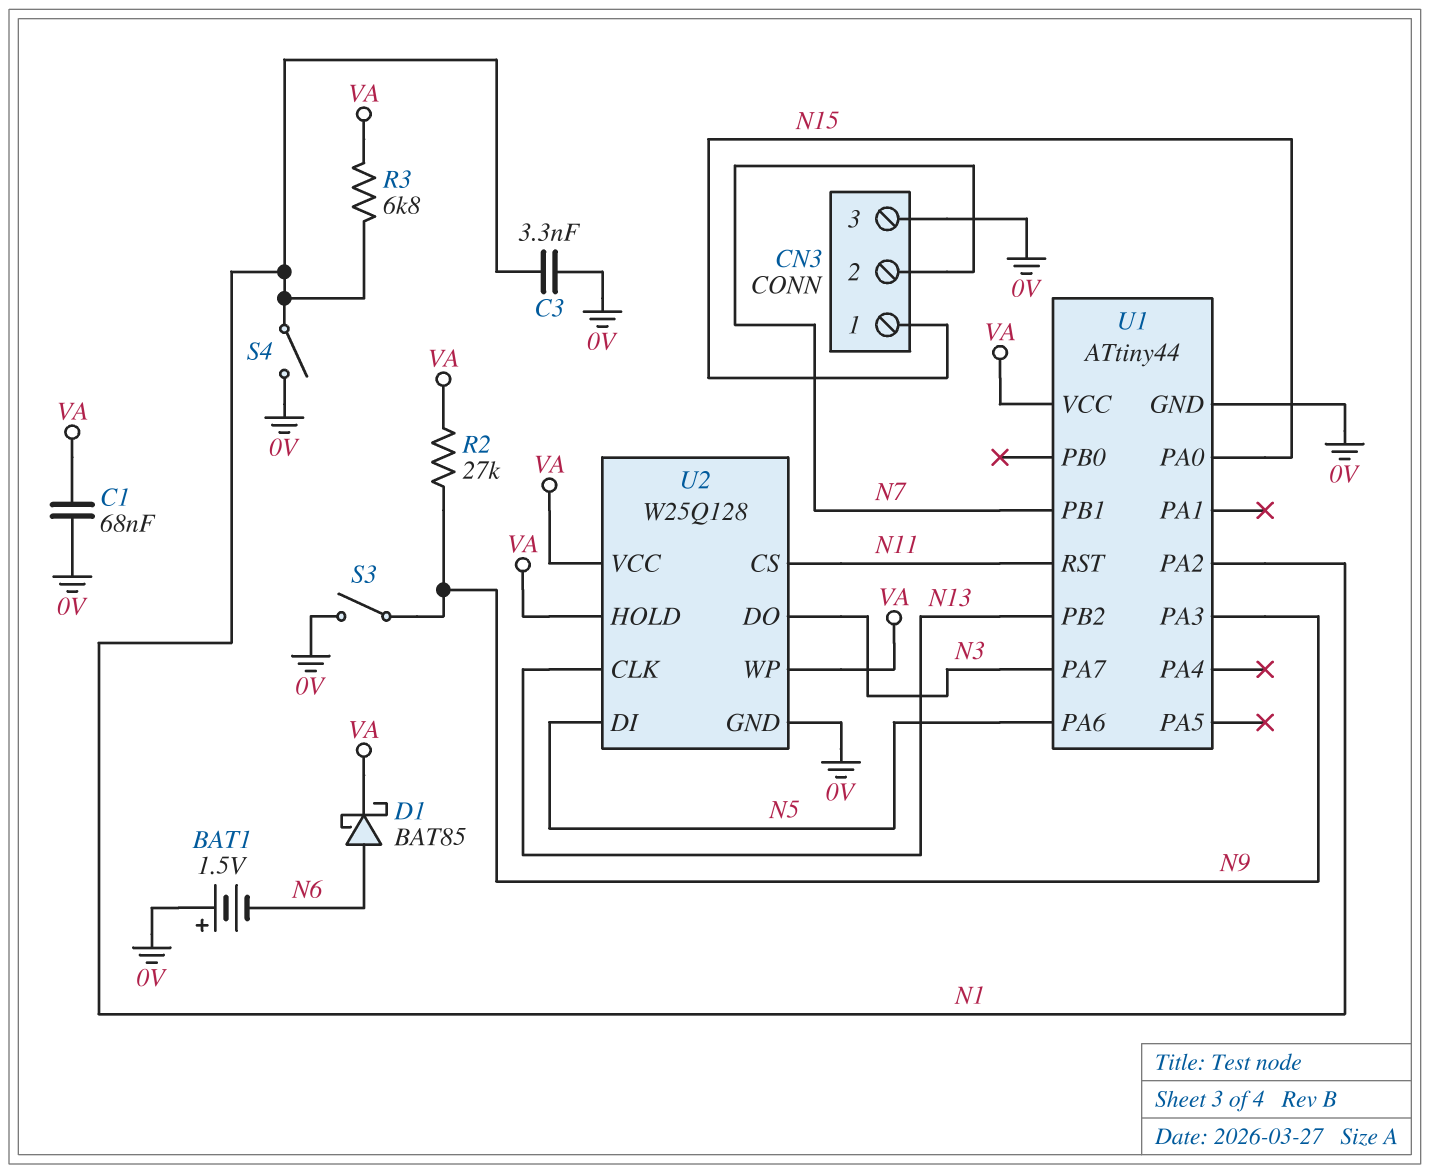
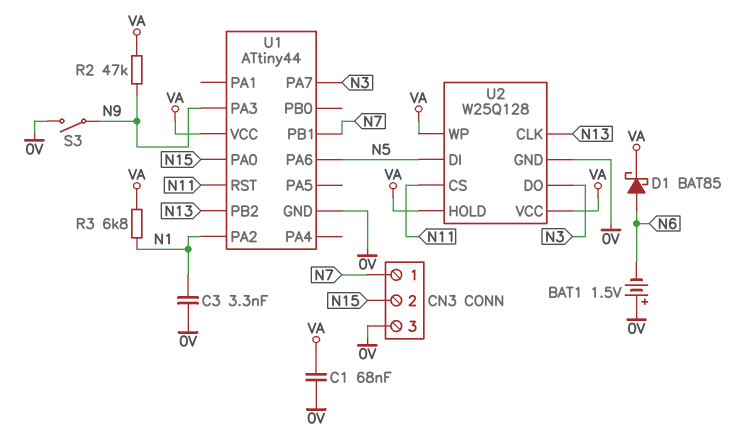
CN3 pin 1: N15 -> N7
CN3 pin 2: N7 -> N15
R2: 27k (N9, VA) -> 47k (N9, VA)
S4: switch (0V, N1) -> none

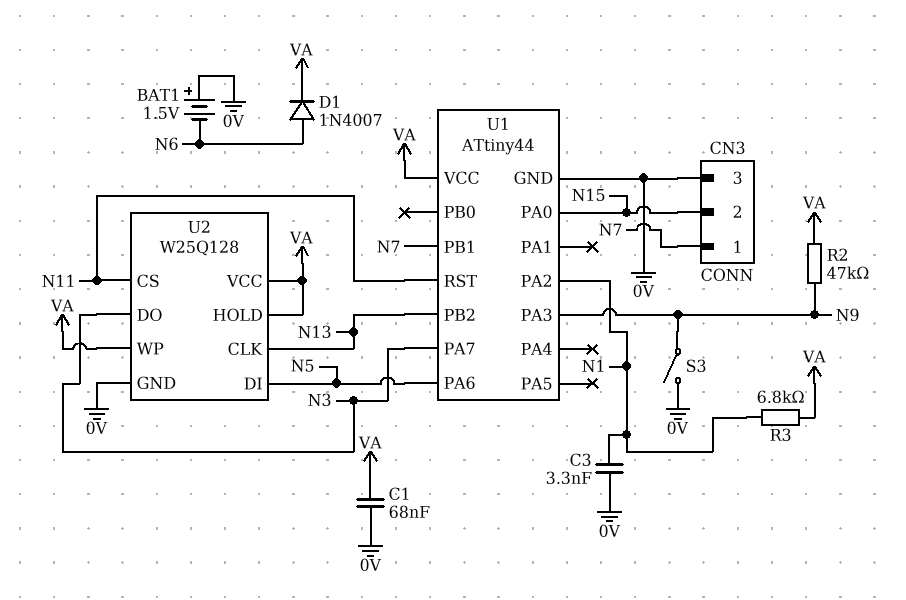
D1: schottky BAT85 (A N6, K VA) -> diode 1N4007 (A N6, K VA)

